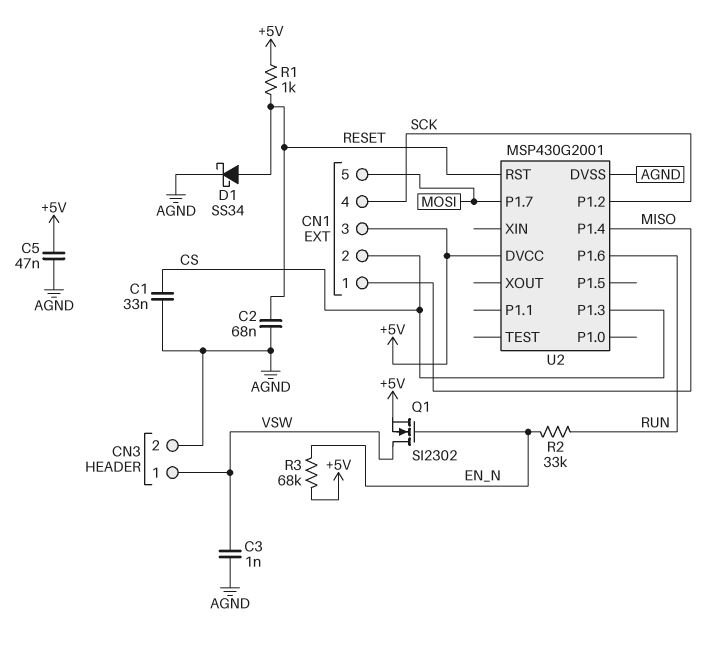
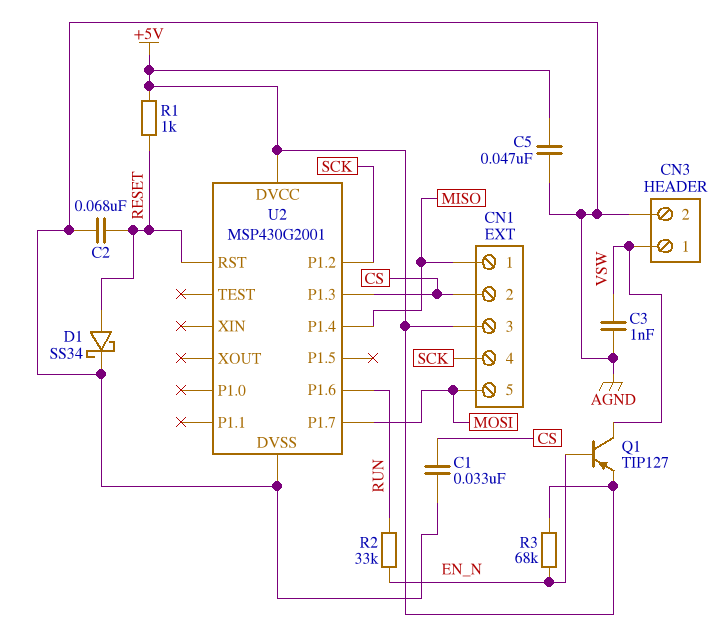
Q1: NMOS SI2302 (G EN_N, D VSW, S +5V) -> PNP TIP127 (B EN_N, C VSW, E +5V)

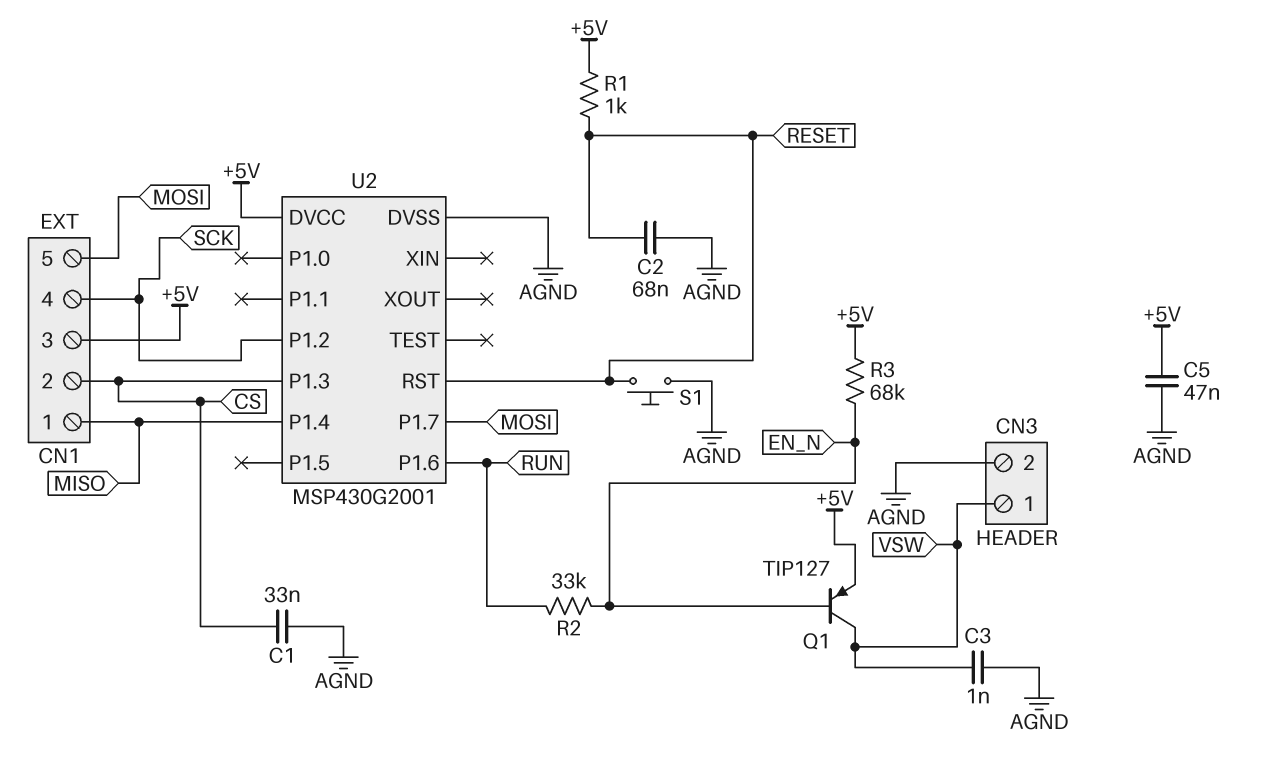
D1: schottky SS34 (A RESET, K AGND) -> none
S1: none -> button (AGND, RESET)

